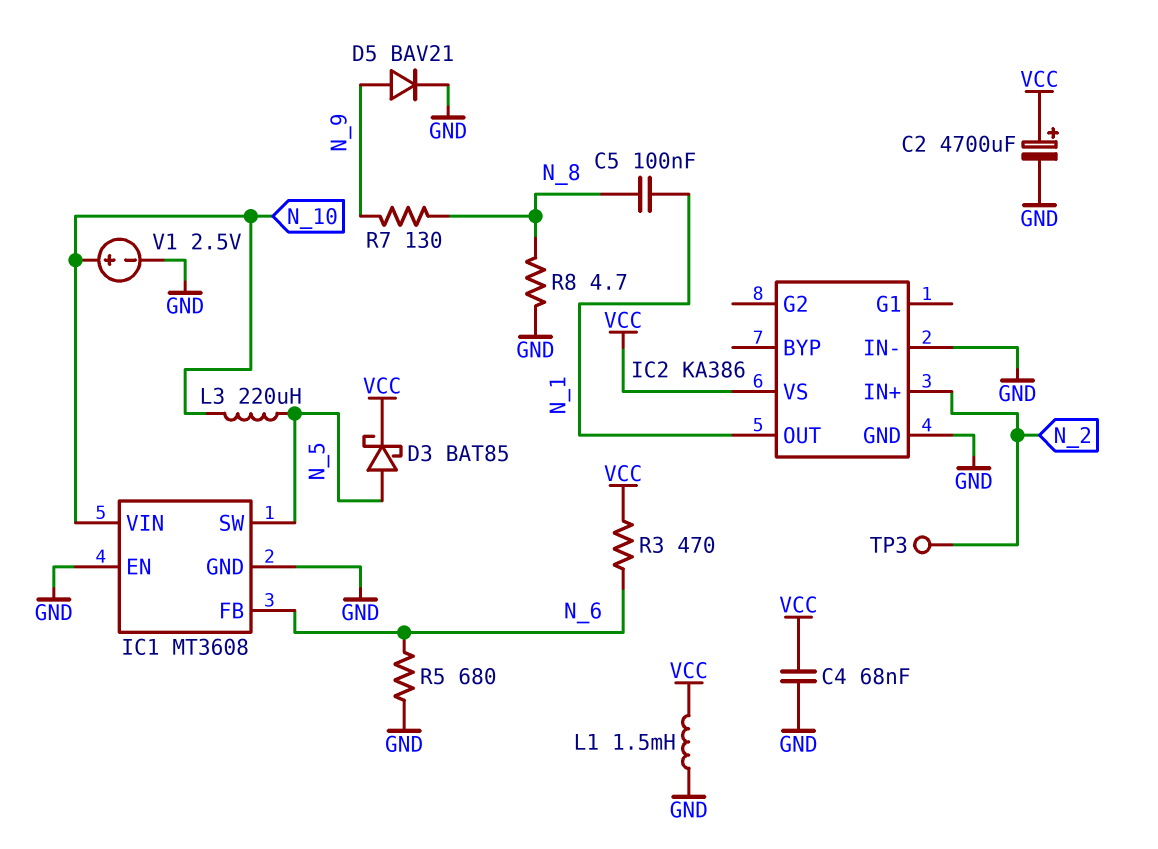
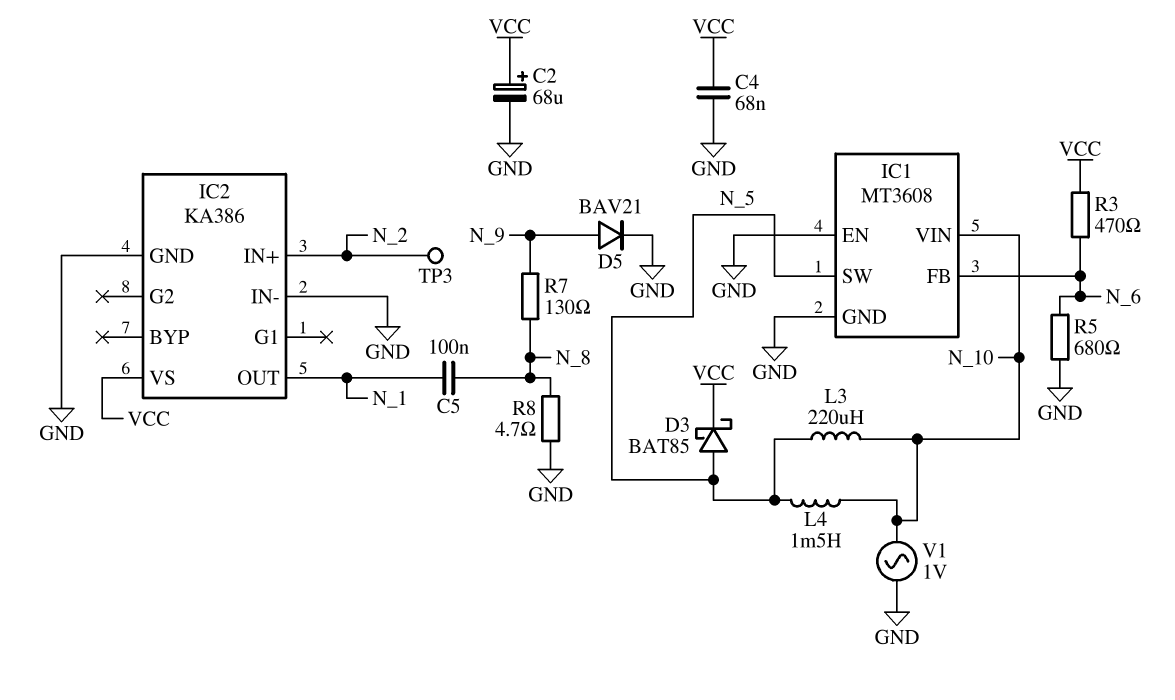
C2: 4700uF (plus VCC, minus GND) -> 68uF (plus VCC, minus GND)
L1: 1.5mH (GND, VCC) -> none
L4: none -> 1.5mH (N_5, N_10)
V1: 2.5V (plus N_10, minus GND) -> AC 1V (GND, N_10)

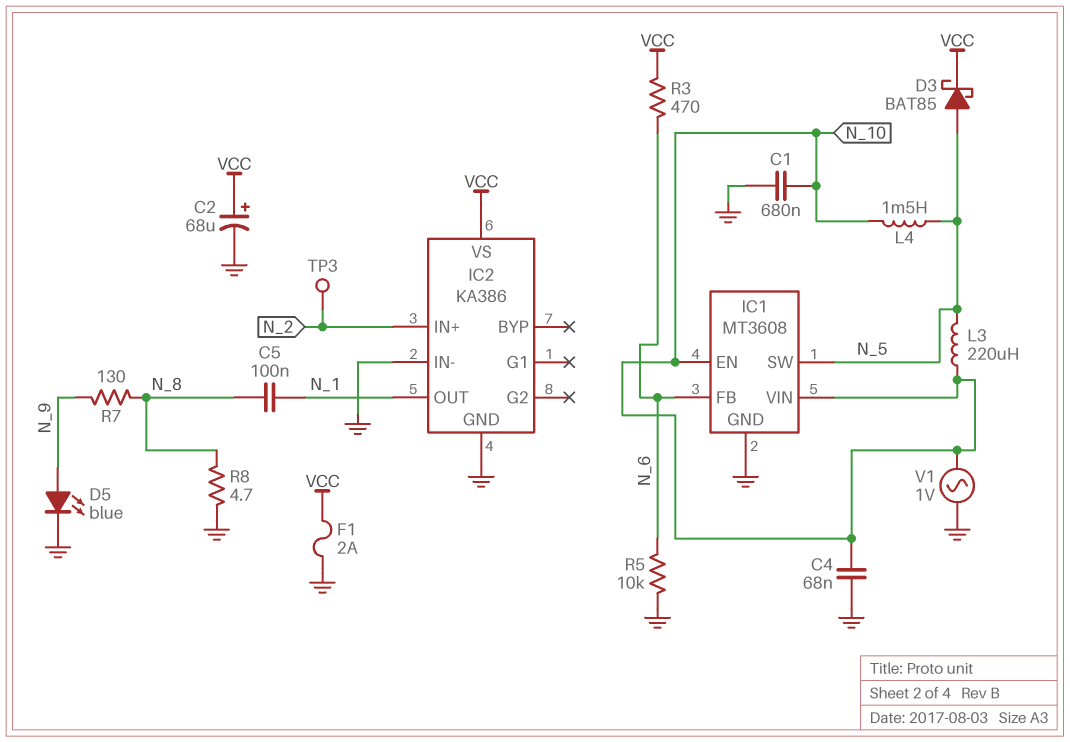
C1: none -> 680nF (GND, N_10)
C4: 68nF (GND, VCC) -> 68nF (GND, N_10)
D5: diode BAV21 (A N_9, K GND) -> LED blue (A N_9, K GND)
F1: none -> 2A (GND, VCC)
IC1 pin EN: GND -> N_10
R5: 680 (GND, N_6) -> 10k (GND, N_6)

